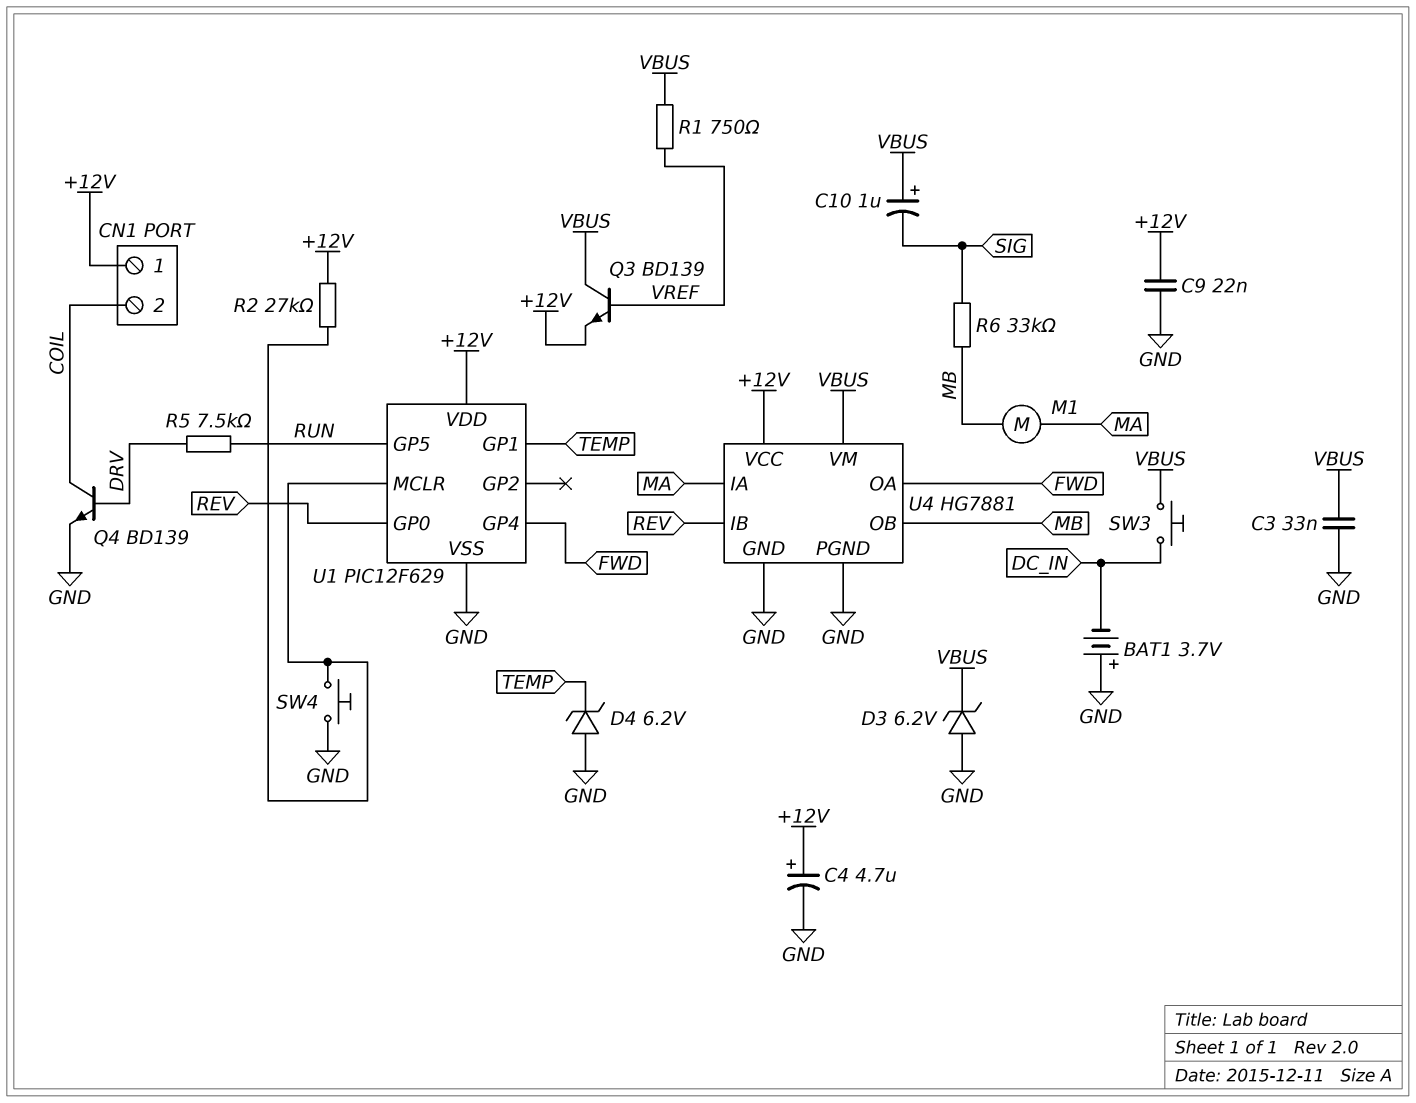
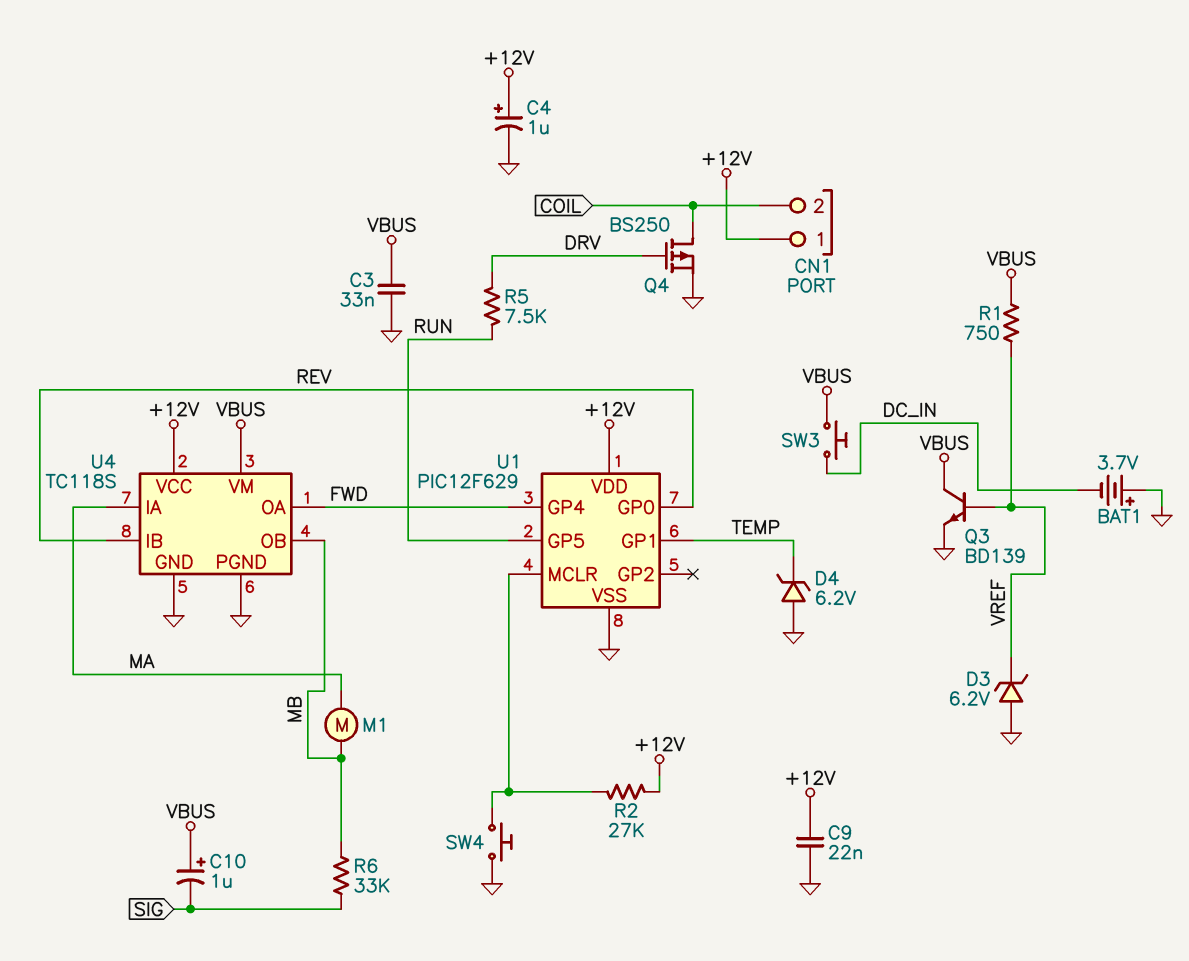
C4: 4.7uF (plus +12V, minus GND) -> 1uF (plus +12V, minus GND)
D3: zener 6.2V (A GND, K VBUS) -> zener 6.2V (A GND, K VREF)
Q3: NPN BD139 (B VREF, C VBUS, E +12V) -> NPN BD139 (B VREF, C VBUS, E GND)
Q4: NPN BD139 (B DRV, C COIL, E GND) -> PMOS BS250 (G DRV, D COIL, S GND)
U4: HG7881 -> TC118S

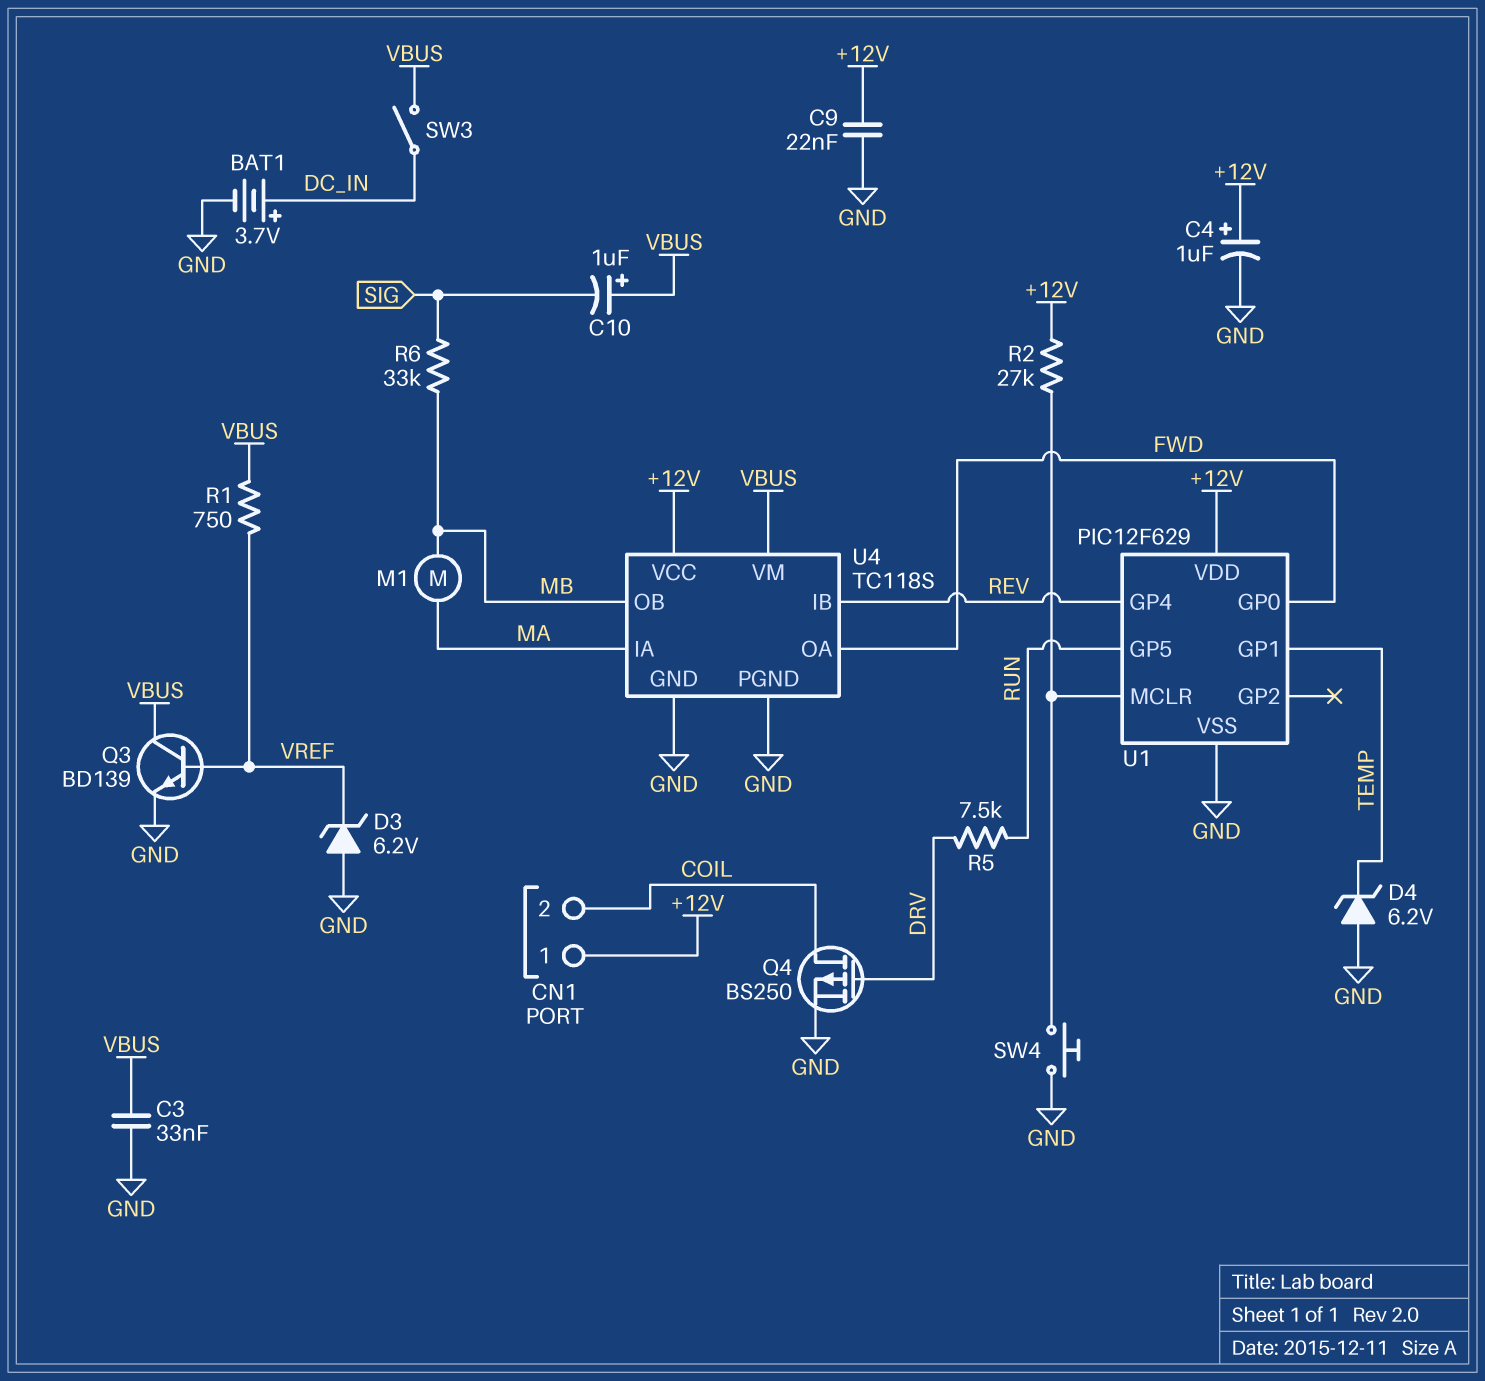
BAT1: 3.7V (plus GND, minus DC_IN) -> 3.7V (plus DC_IN, minus GND)
SW3: button (DC_IN, VBUS) -> switch (DC_IN, VBUS)
U1 pin GP0: REV -> FWD
U1 pin GP4: FWD -> REV

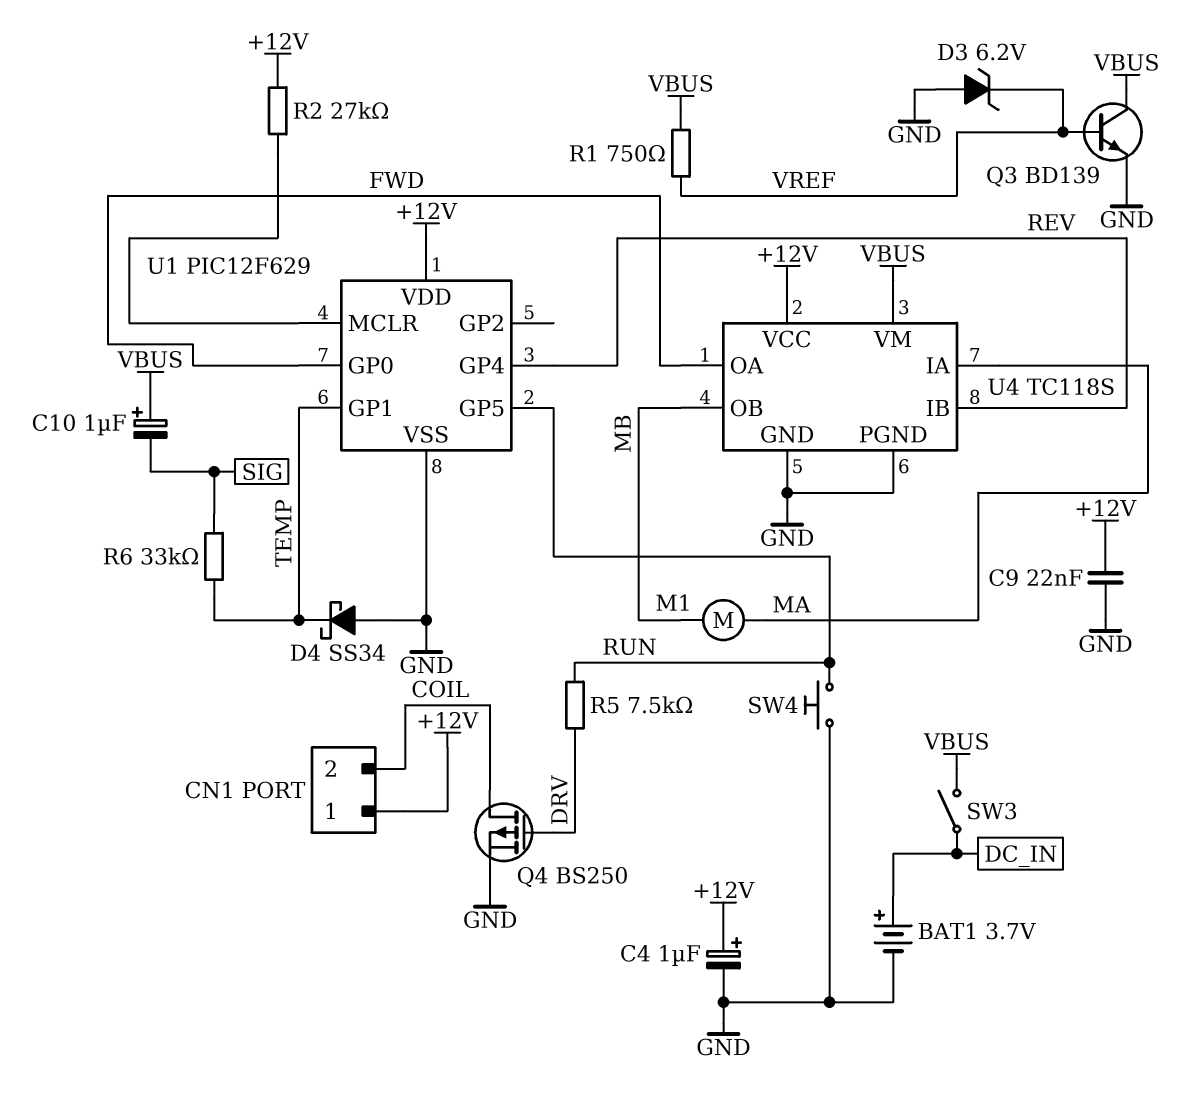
C3: 33nF (GND, VBUS) -> none
D4: zener 6.2V (A GND, K TEMP) -> schottky SS34 (A GND, K TEMP)
R6: 33k (MB, SIG) -> 33k (SIG, TEMP)
SW4: button (GND, U1/MCLR) -> button (GND, RUN)

